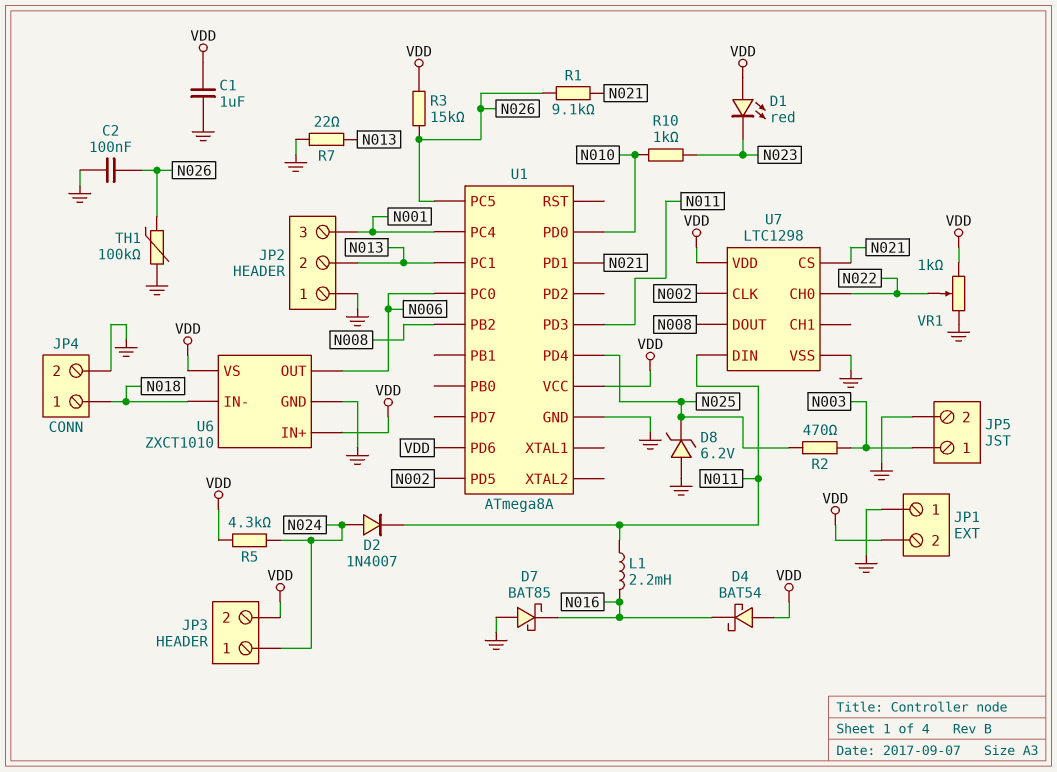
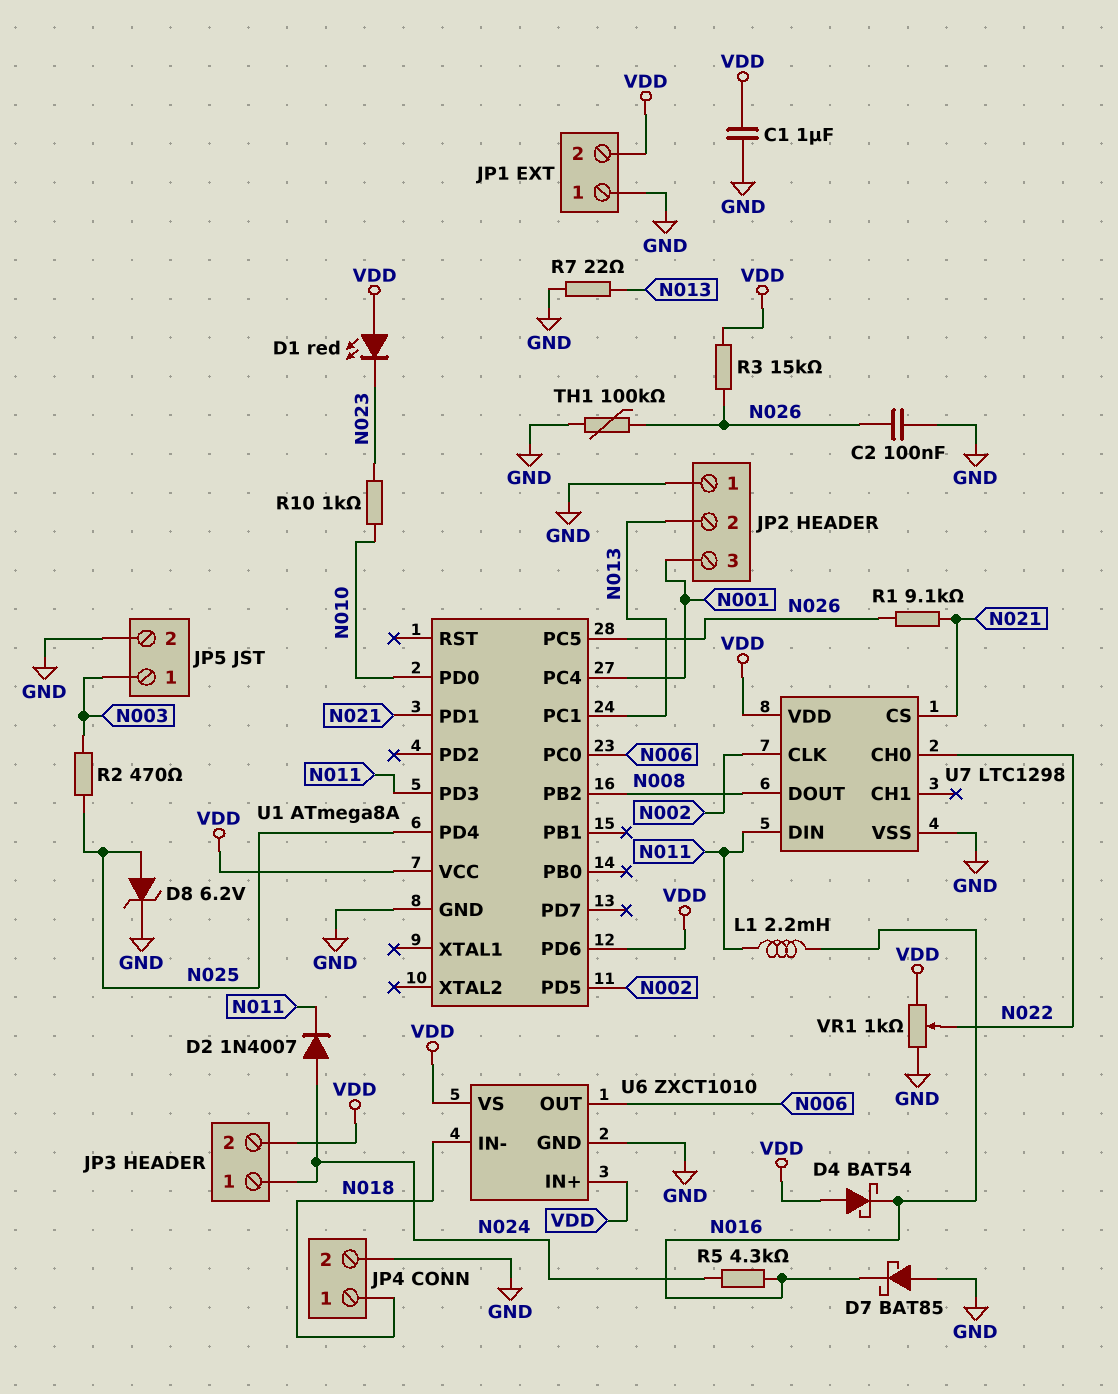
D8: zener 6.2V (A GND, K N025) -> zener 6.2V (A N025, K GND)
R5: 4.3k (N024, VDD) -> 4.3k (N016, N024)

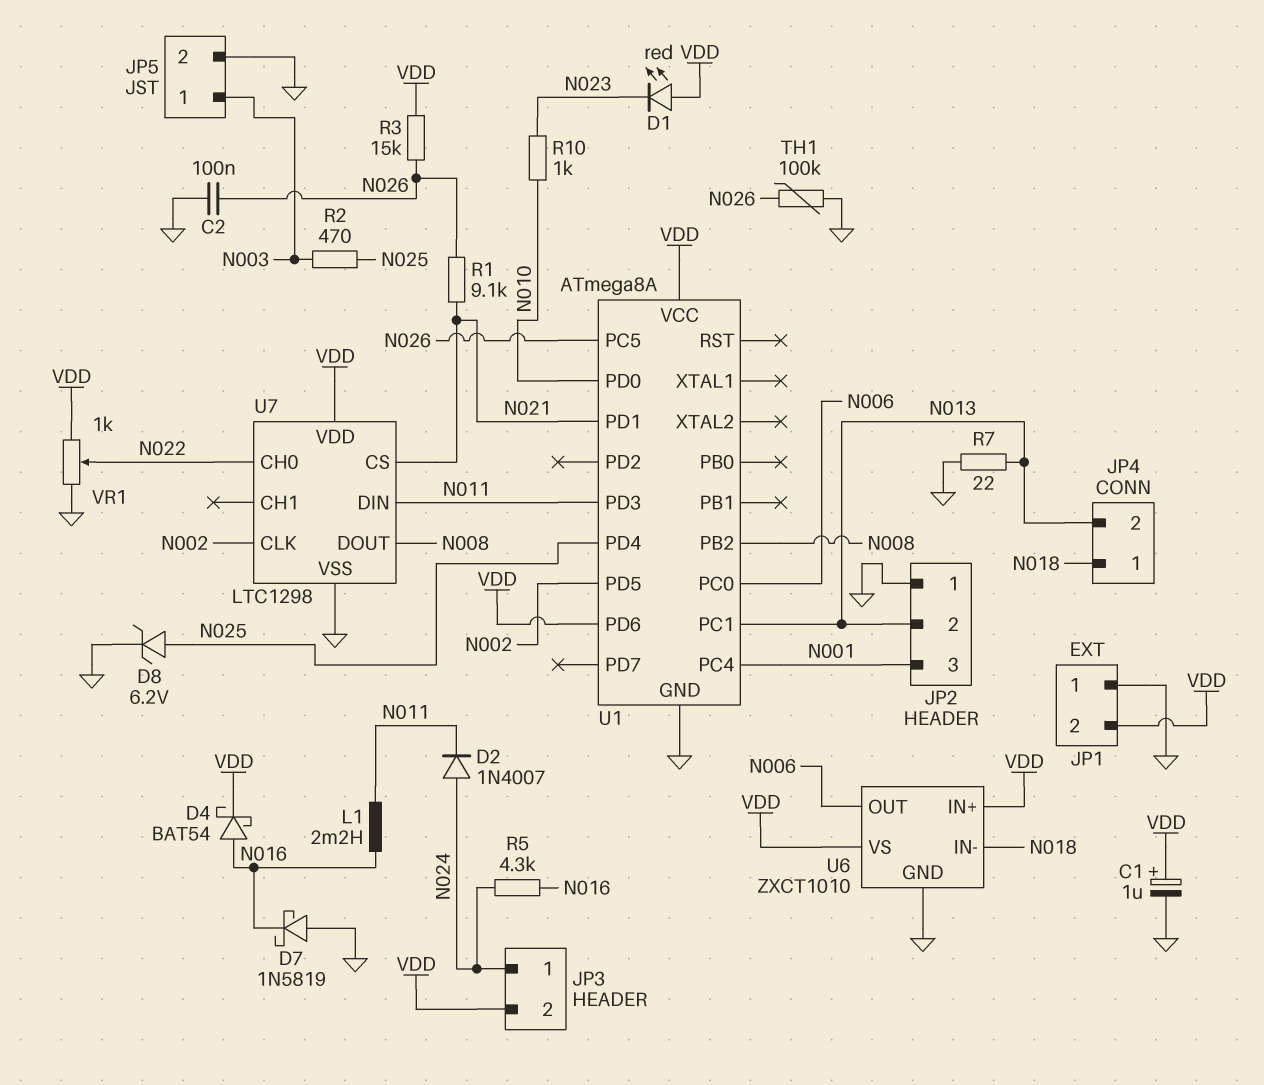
C1: 1uF (GND, VDD) -> 1uF (plus VDD, minus GND)
D4: schottky BAT54 (A VDD, K N016) -> schottky BAT54 (A N016, K VDD)
D7: schottky BAT85 (A GND, K N016) -> schottky 1N5819 (A GND, K N016)
JP4 pin 2: GND -> N013

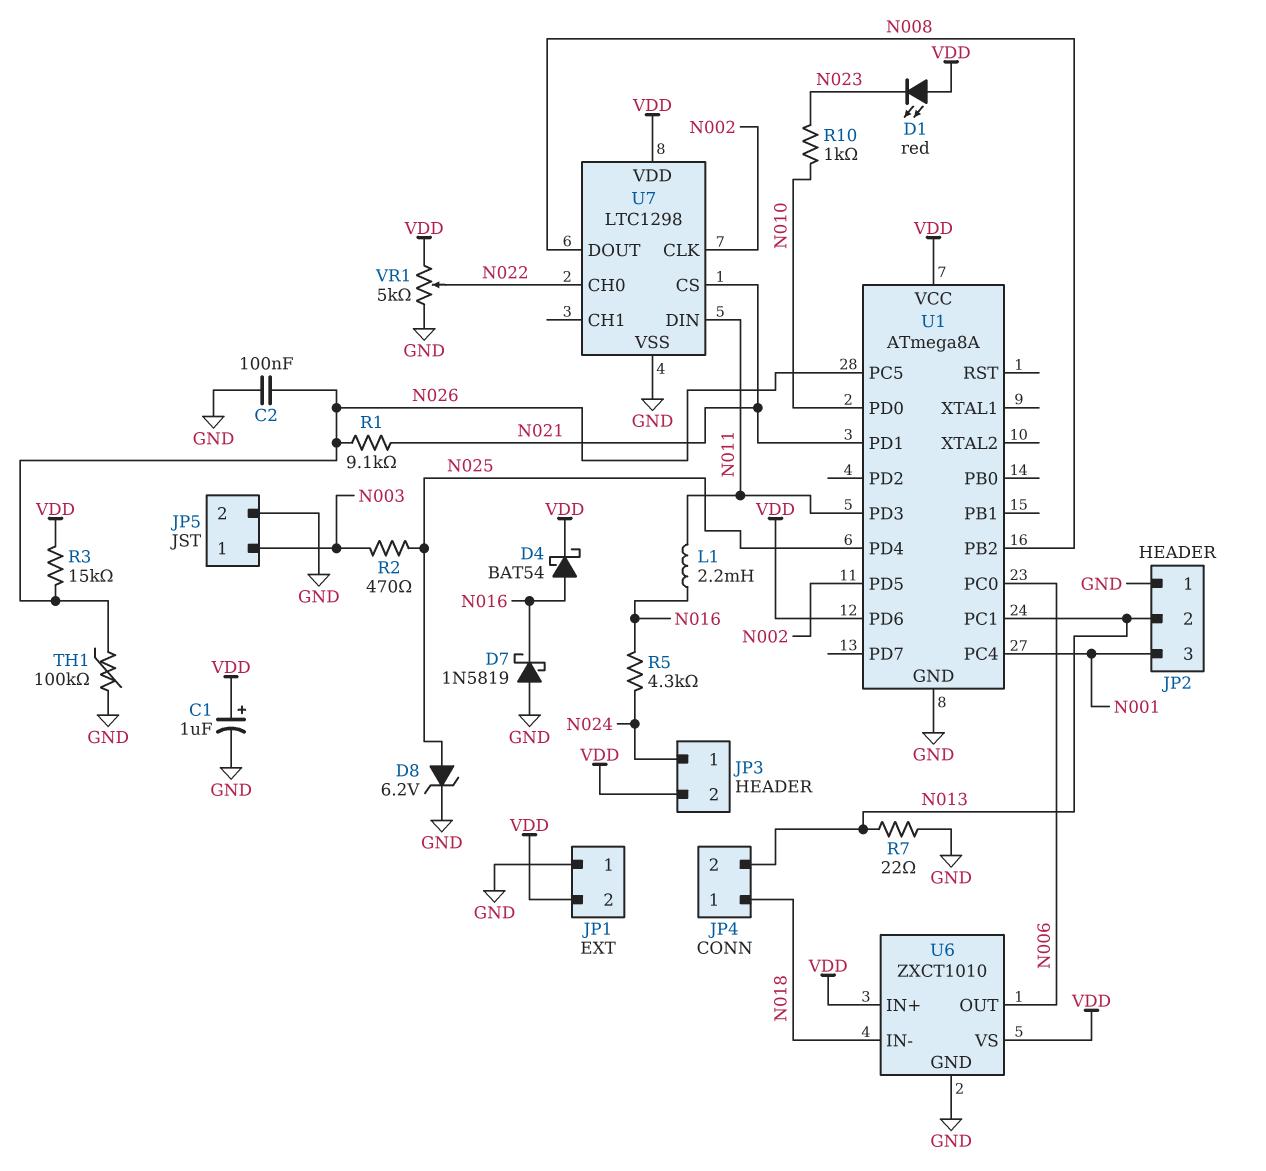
D2: diode 1N4007 (A N024, K N011) -> none
VR1: 1k (GND, VDD, wiper N022) -> 5k (GND, VDD, wiper N022)

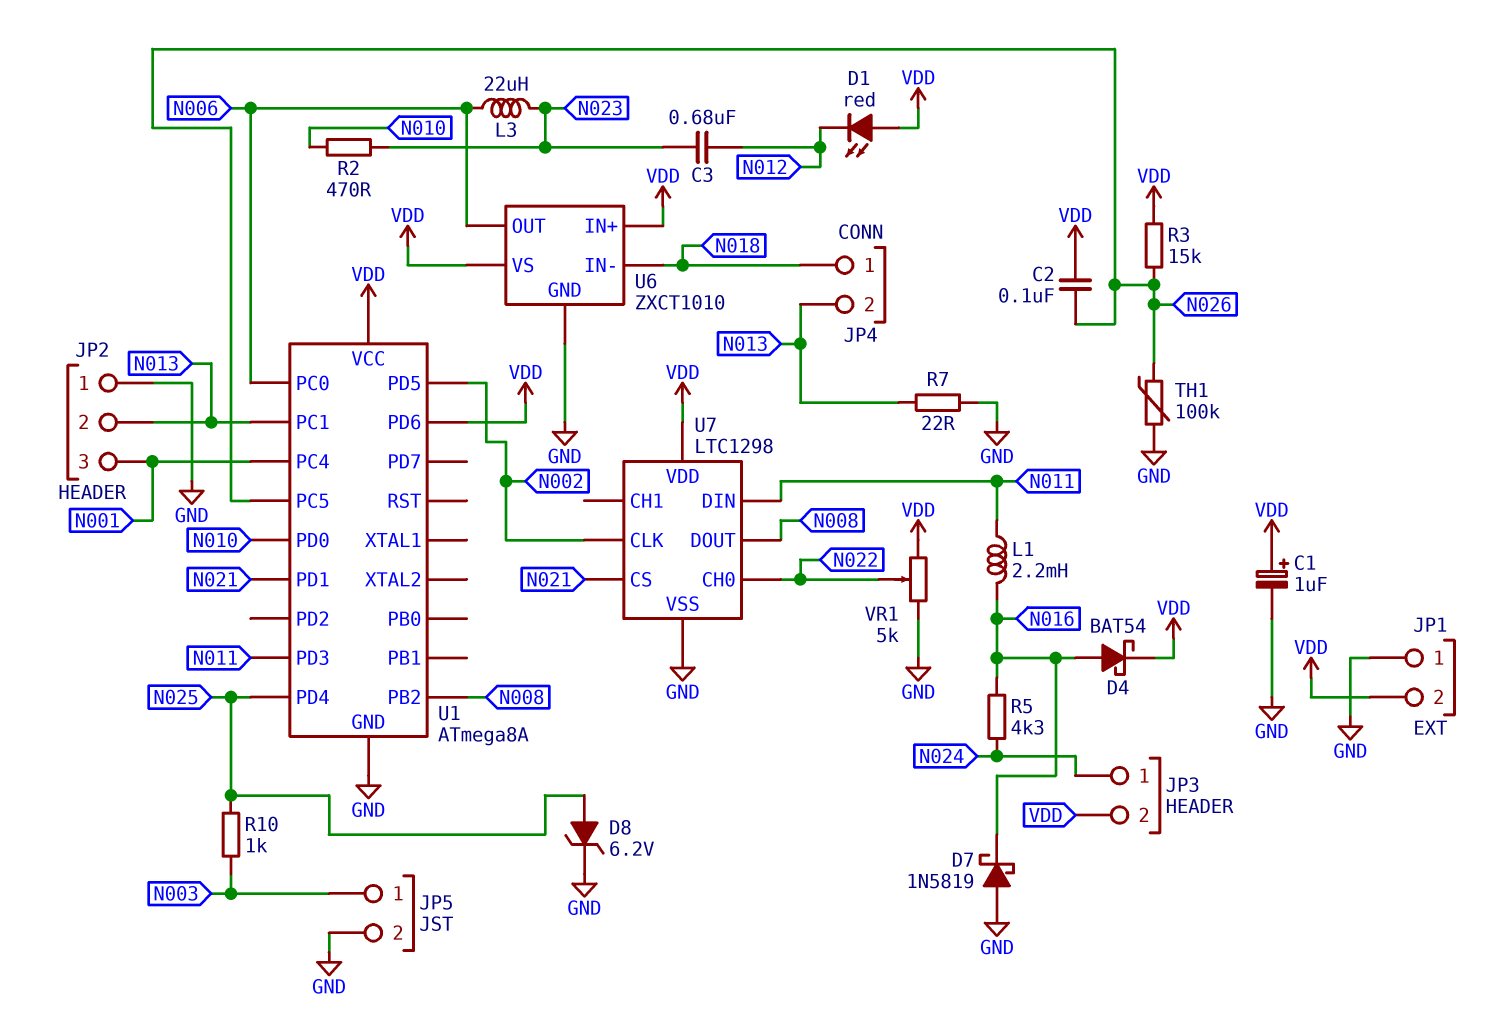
C2: 100nF (GND, N026) -> 100nF (N026, VDD)
C3: none -> 680nF (N012, N023)
D1: LED red (A VDD, K N023) -> LED red (A VDD, K N012)
L3: none -> 22uH (N006, N023)
R1: 9.1k (N021, N026) -> none
R2: 470 (N003, N025) -> 470 (N010, N023)
R10: 1k (N010, N023) -> 1k (N003, N025)

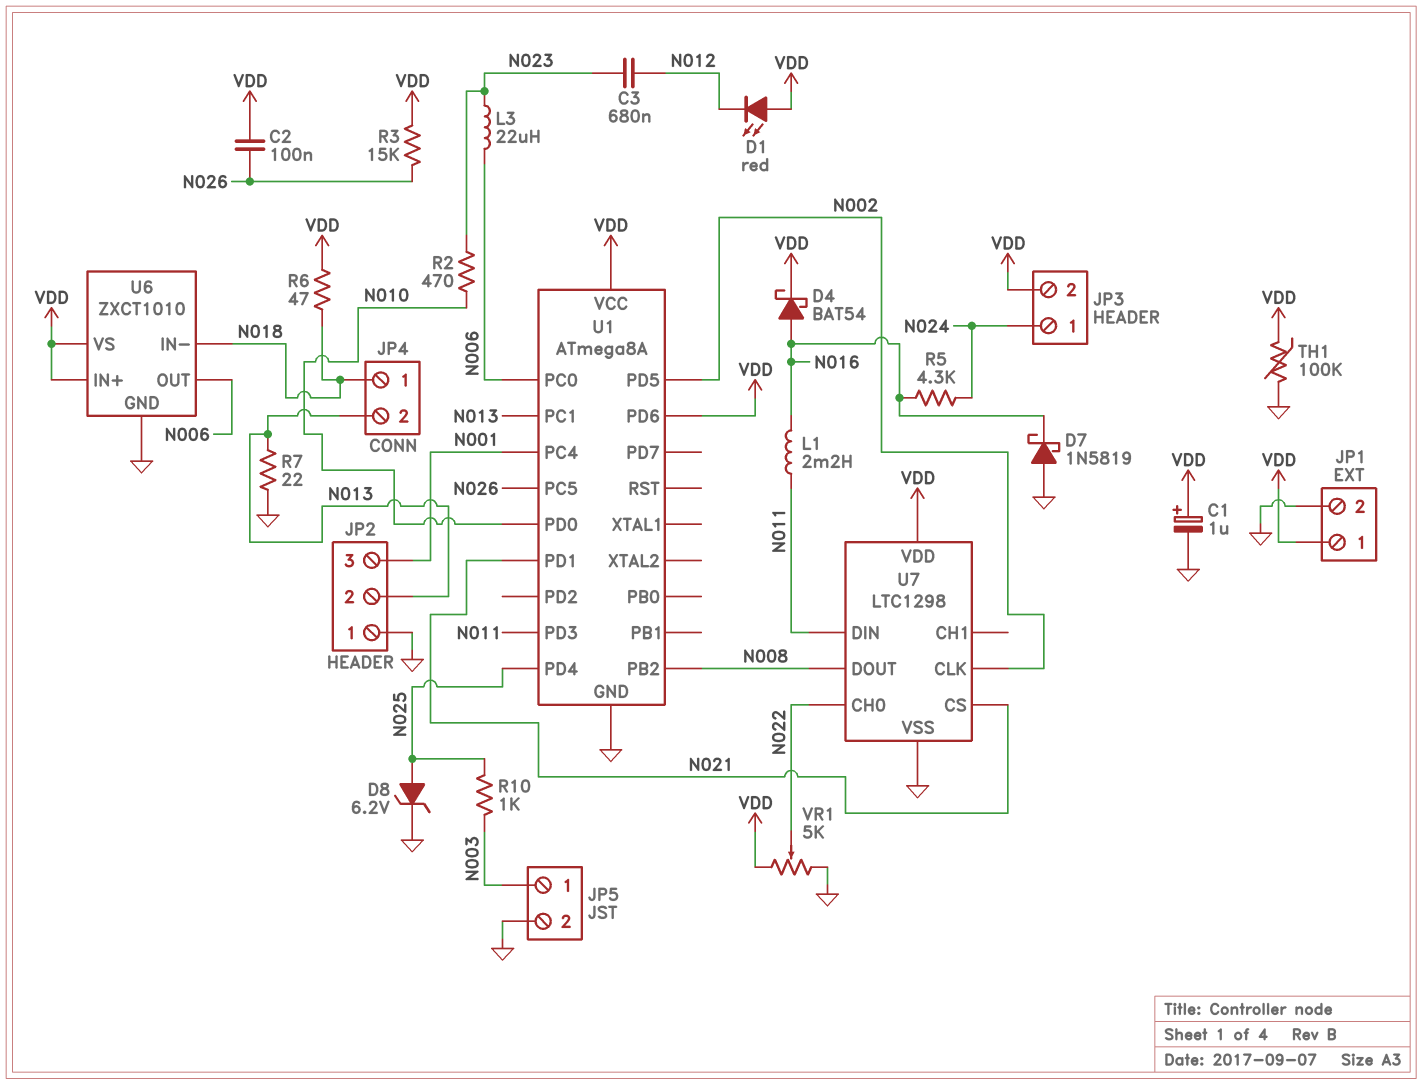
JP1 pin 1: GND -> VDD
JP1 pin 2: VDD -> GND
R6: none -> 47 (N018, VDD)
TH1: 100k (GND, N026) -> 100k (GND, VDD)

